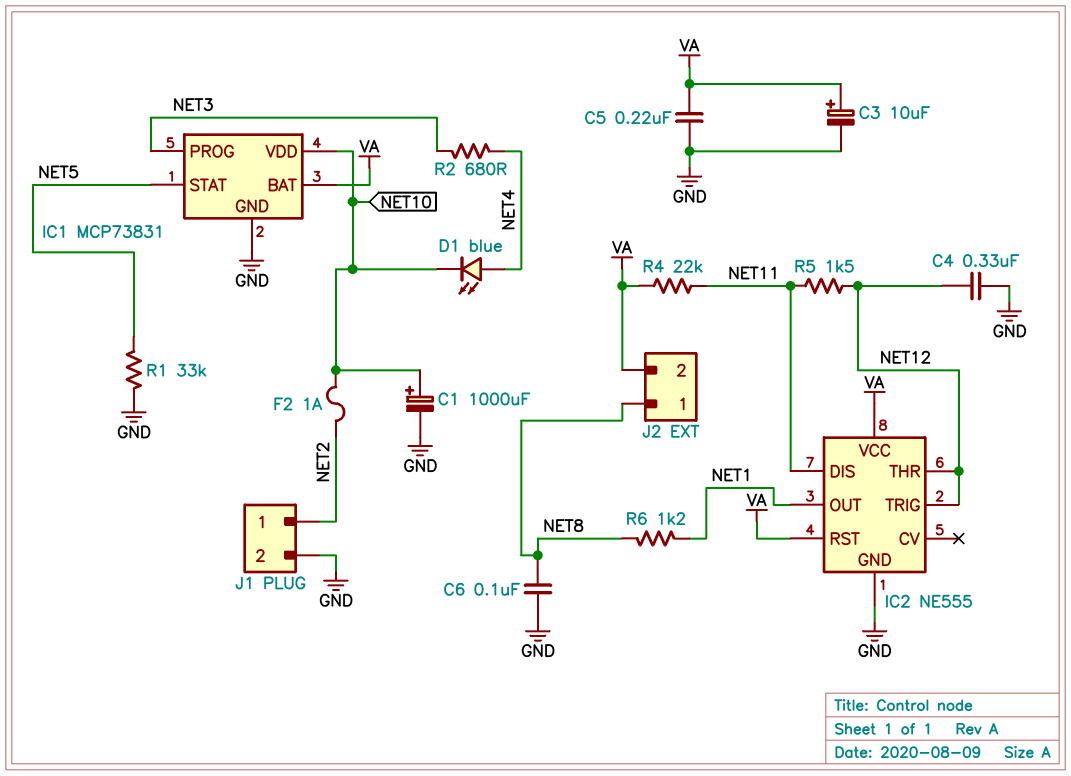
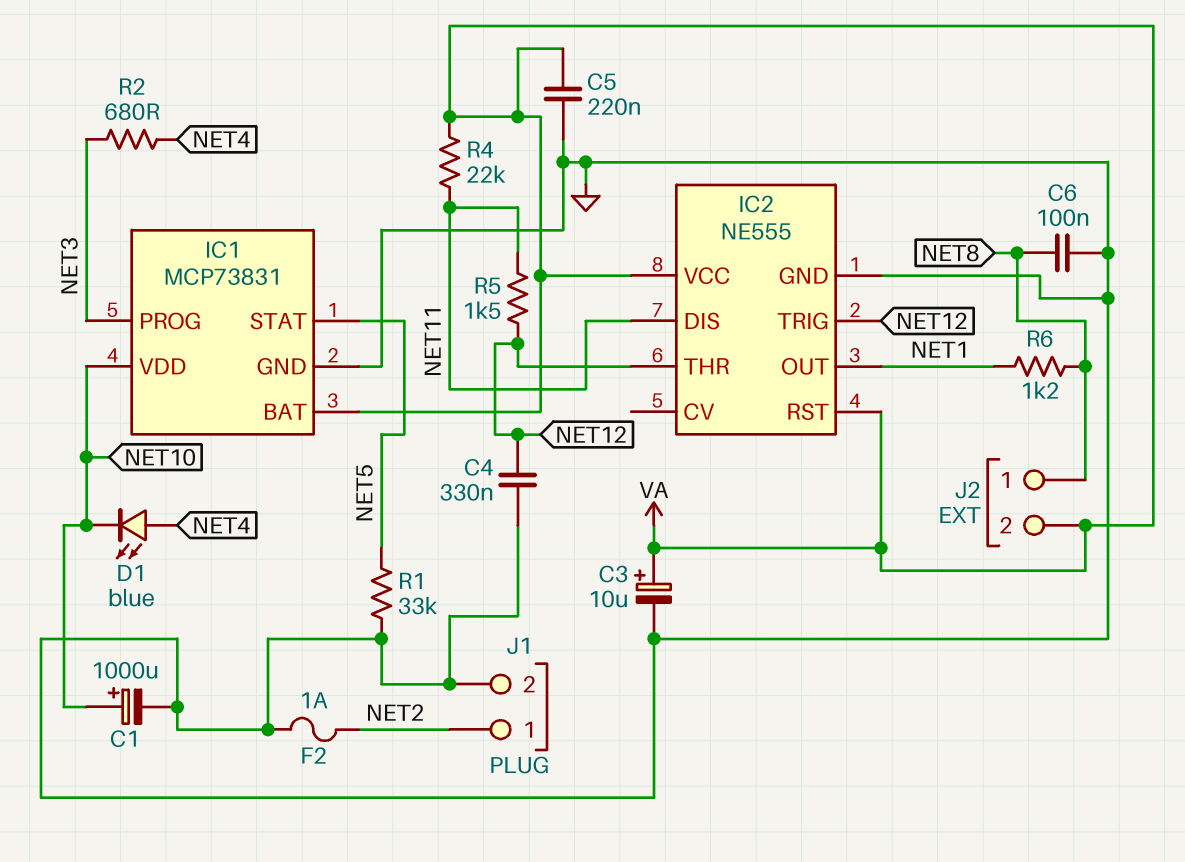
F2: 1A (NET2, NET10) -> 1A (GND, NET2)

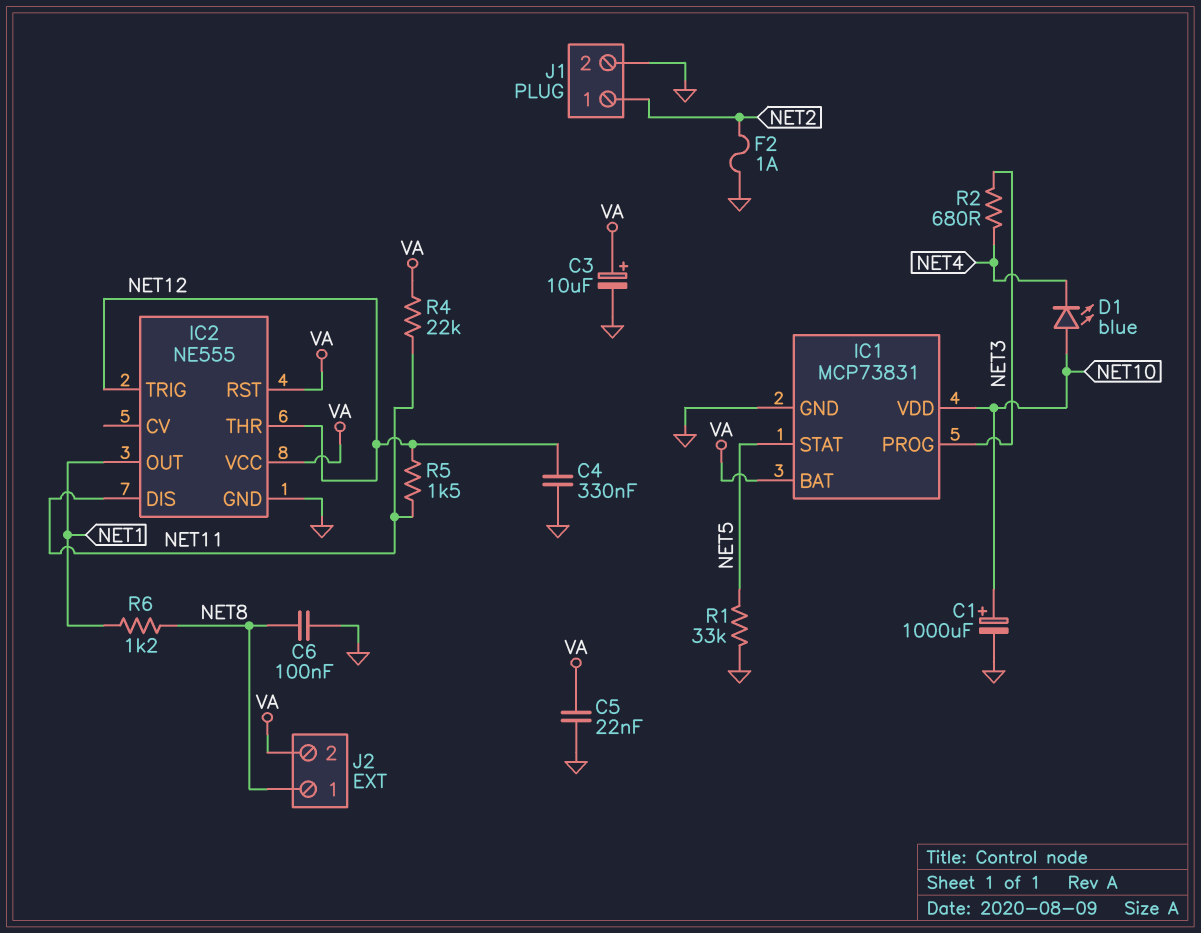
C5: 220nF (GND, VA) -> 22nF (GND, VA)
D1: LED blue (A NET4, K NET10) -> LED blue (A NET10, K NET4)

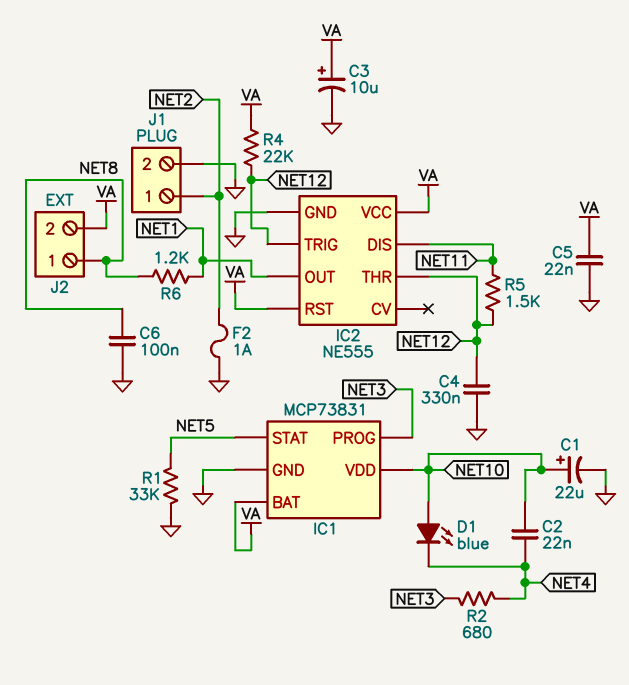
C1: 1000uF (plus NET10, minus GND) -> 22uF (plus NET10, minus GND)
C2: none -> 22nF (NET4, NET10)
R4: 22k (NET11, VA) -> 22k (NET12, VA)

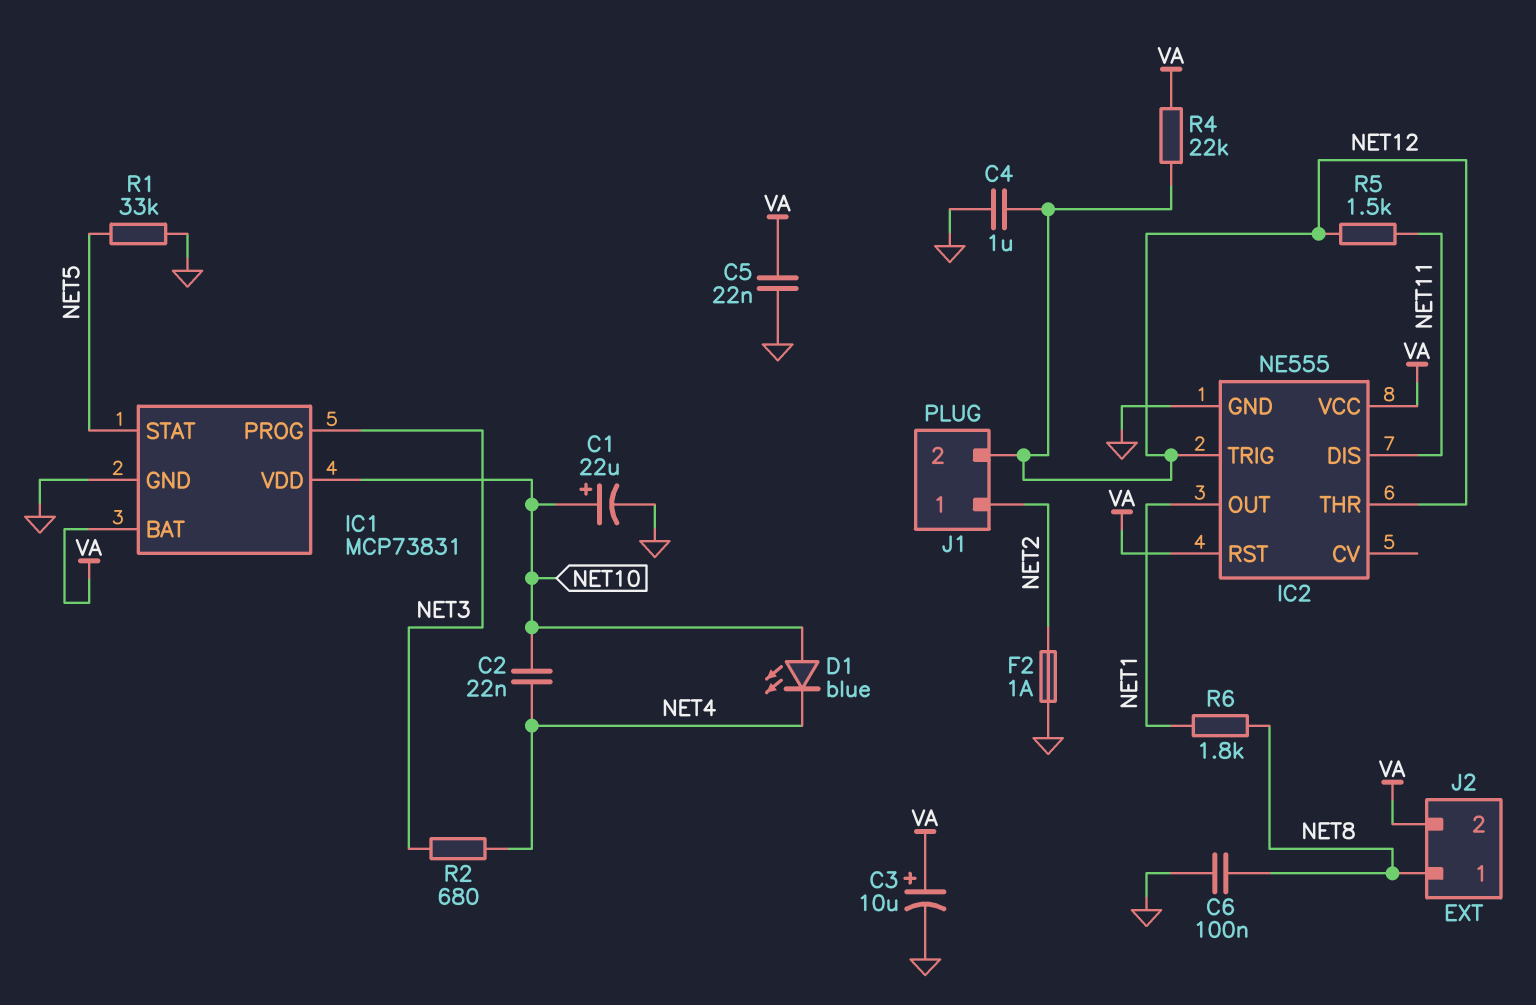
C4: 330nF (GND, NET12) -> 1uF (GND, NET12)
J1 pin 2: GND -> NET12
R6: 1.2k (NET1, NET8) -> 1.8k (NET1, NET8)

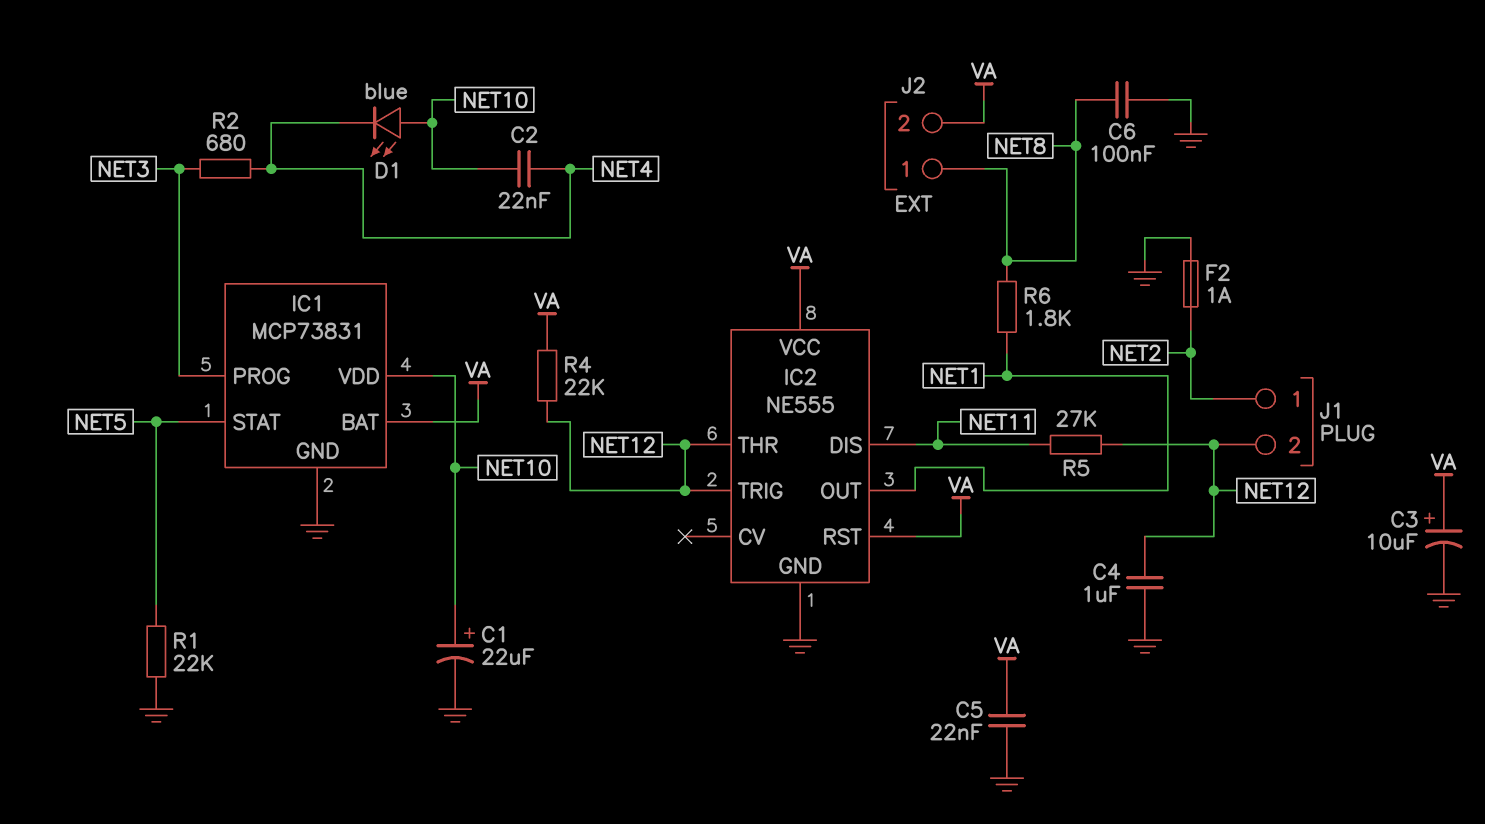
R1: 33k (GND, NET5) -> 22k (GND, NET5)
R5: 1.5k (NET11, NET12) -> 27k (NET11, NET12)

